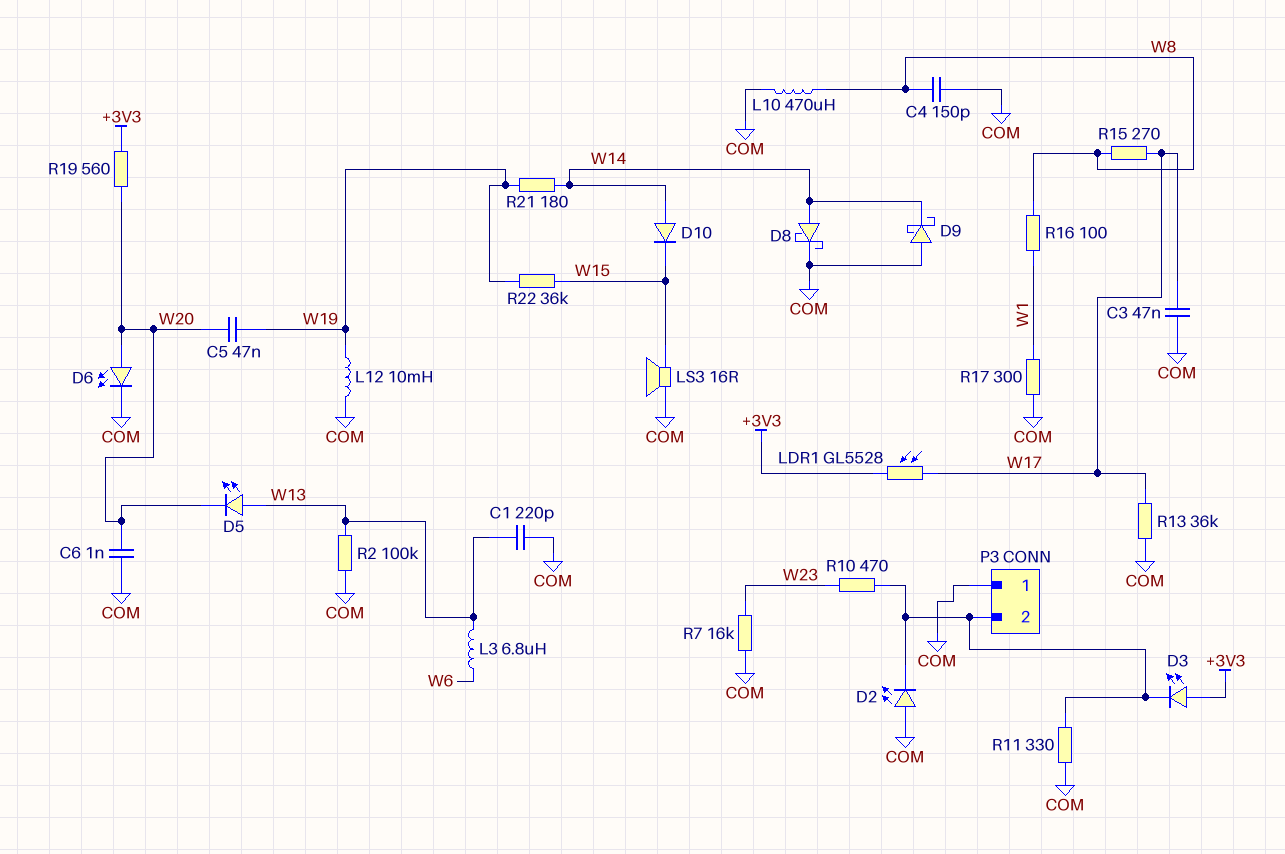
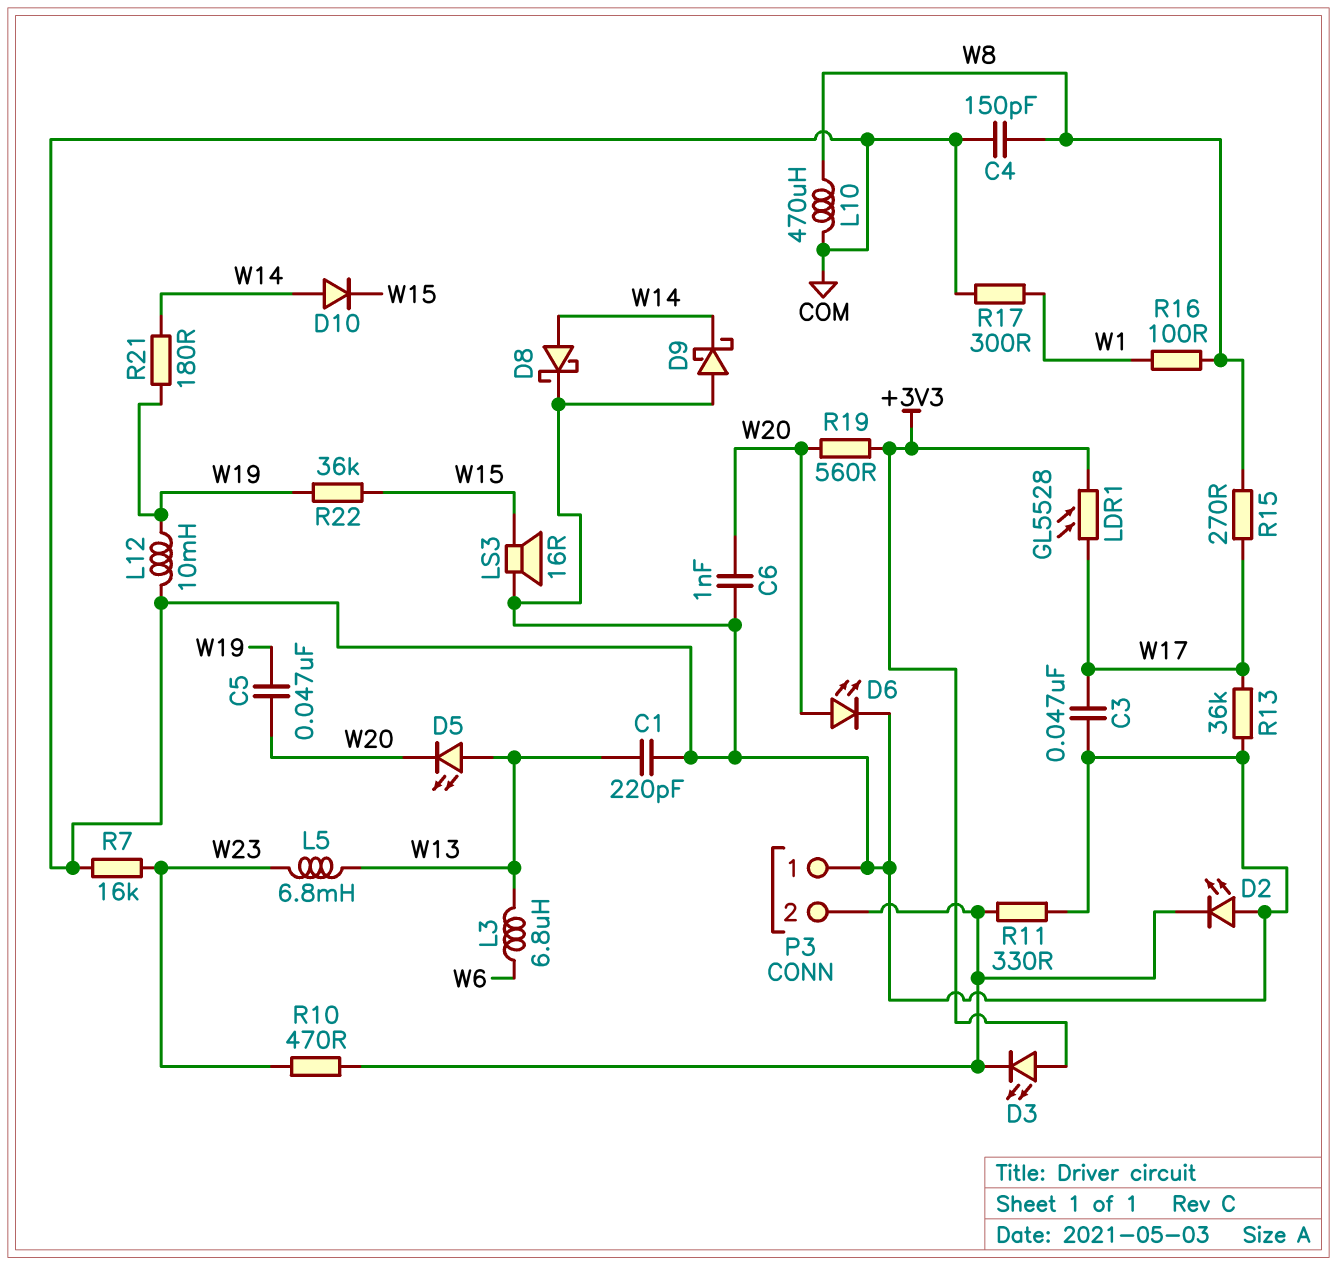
L5: none -> 6.8mH (W13, W23)
R2: 100k (COM, W13) -> none

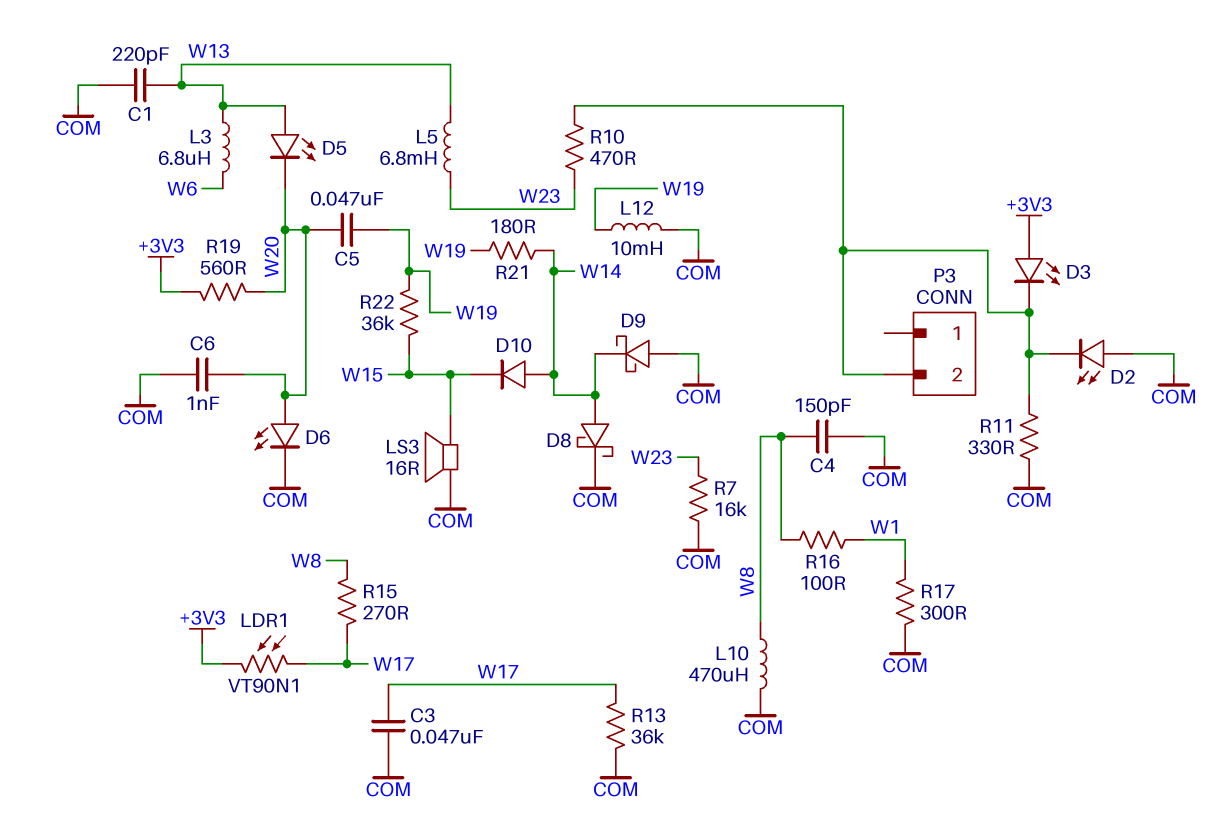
LDR1: GL5528 (+3V3, W17) -> VT90N1 (+3V3, W17)
P3 pin 1: COM -> none

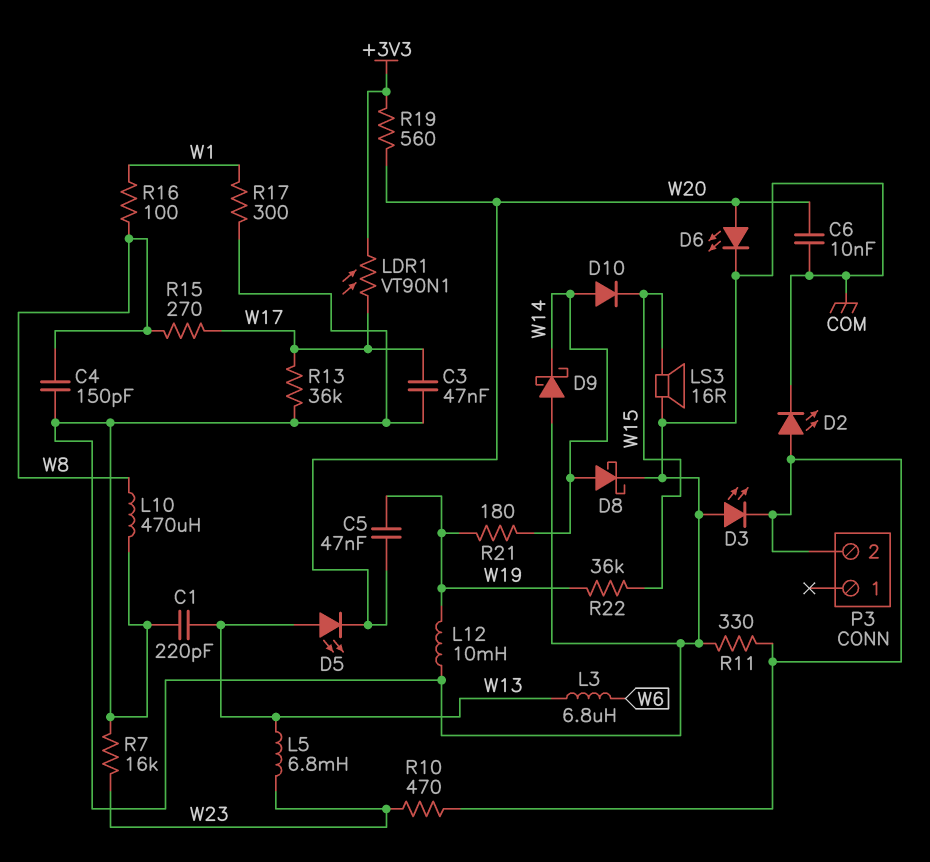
C6: 1nF (COM, W20) -> 10nF (COM, W20)
D2: LED (A COM, K P3/2) -> LED (A P3/2, K COM)
D3: LED (A +3V3, K P3/2) -> LED (A COM, K P3/2)

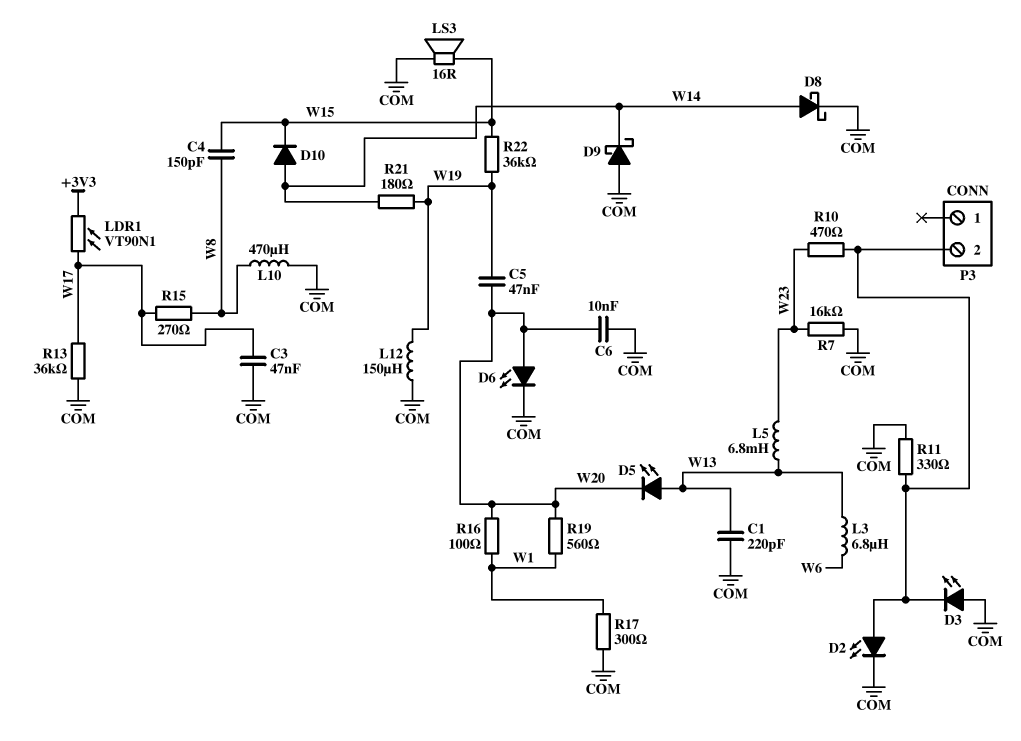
C4: 150pF (COM, W8) -> 150pF (W8, W15)
L12: 10mH (COM, W19) -> 150uH (COM, W19)
R16: 100 (W1, W8) -> 100 (W1, W20)
R19: 560 (+3V3, W20) -> 560 (W1, W20)

